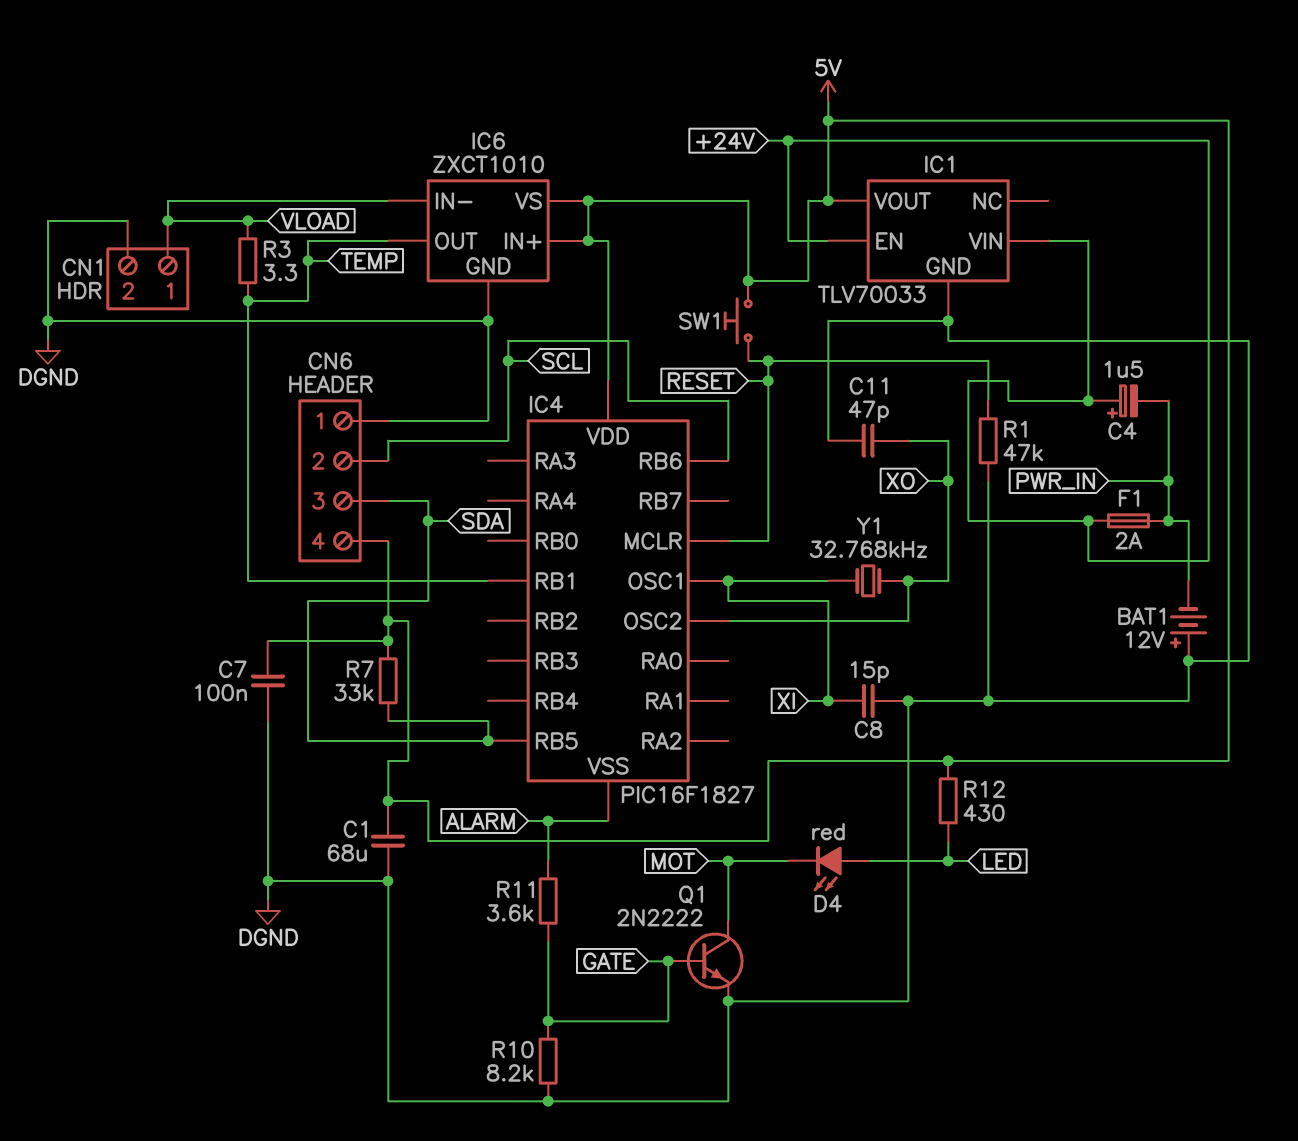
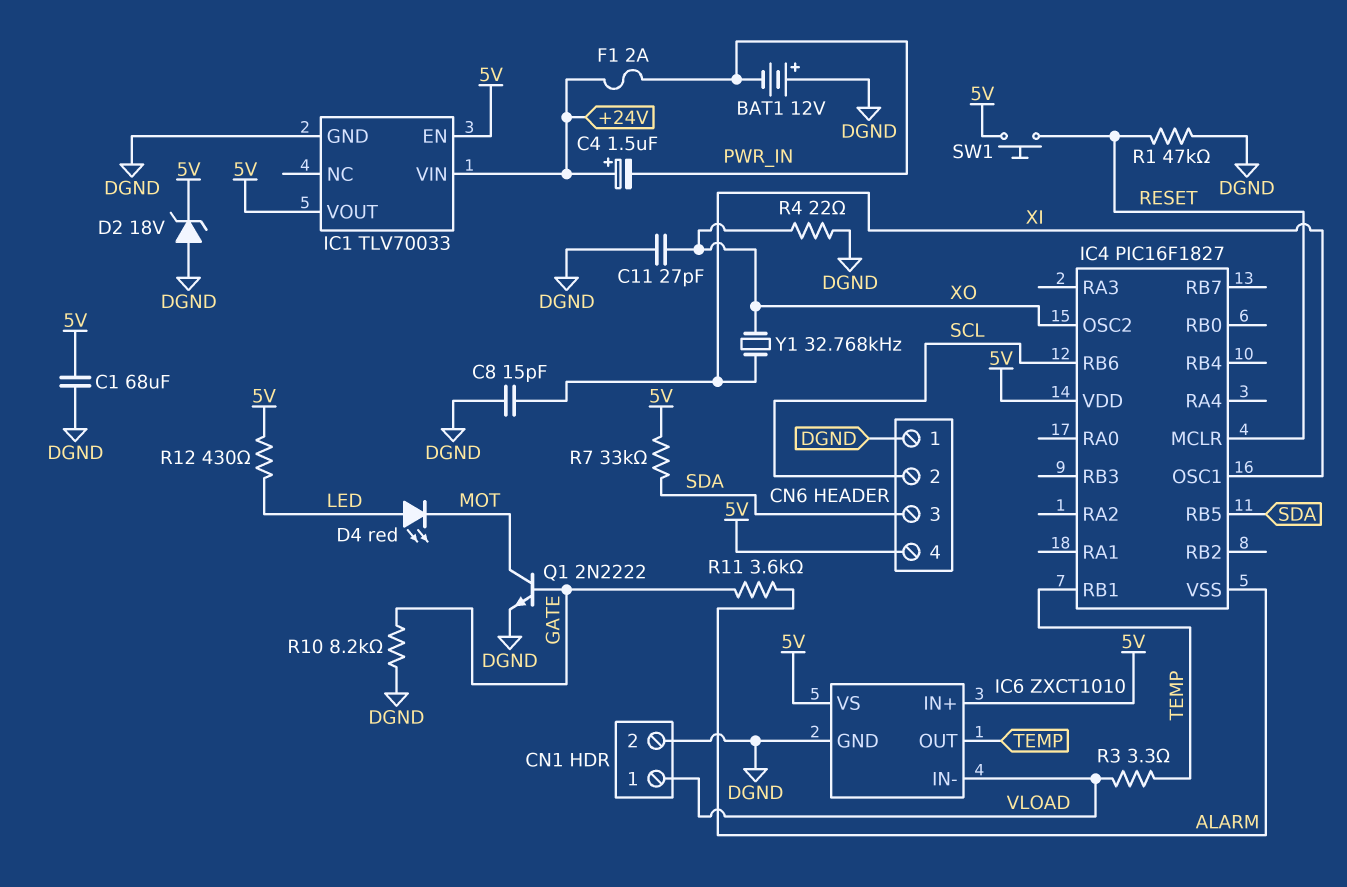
C7: 100nF (5V, DGND) -> none
C11: 47pF (DGND, XO) -> 27pF (DGND, XO)
D2: none -> zener 18V (A DGND, K 5V)
IC1 pin EN: +24V -> 5V
R4: none -> 22 (DGND, XO)

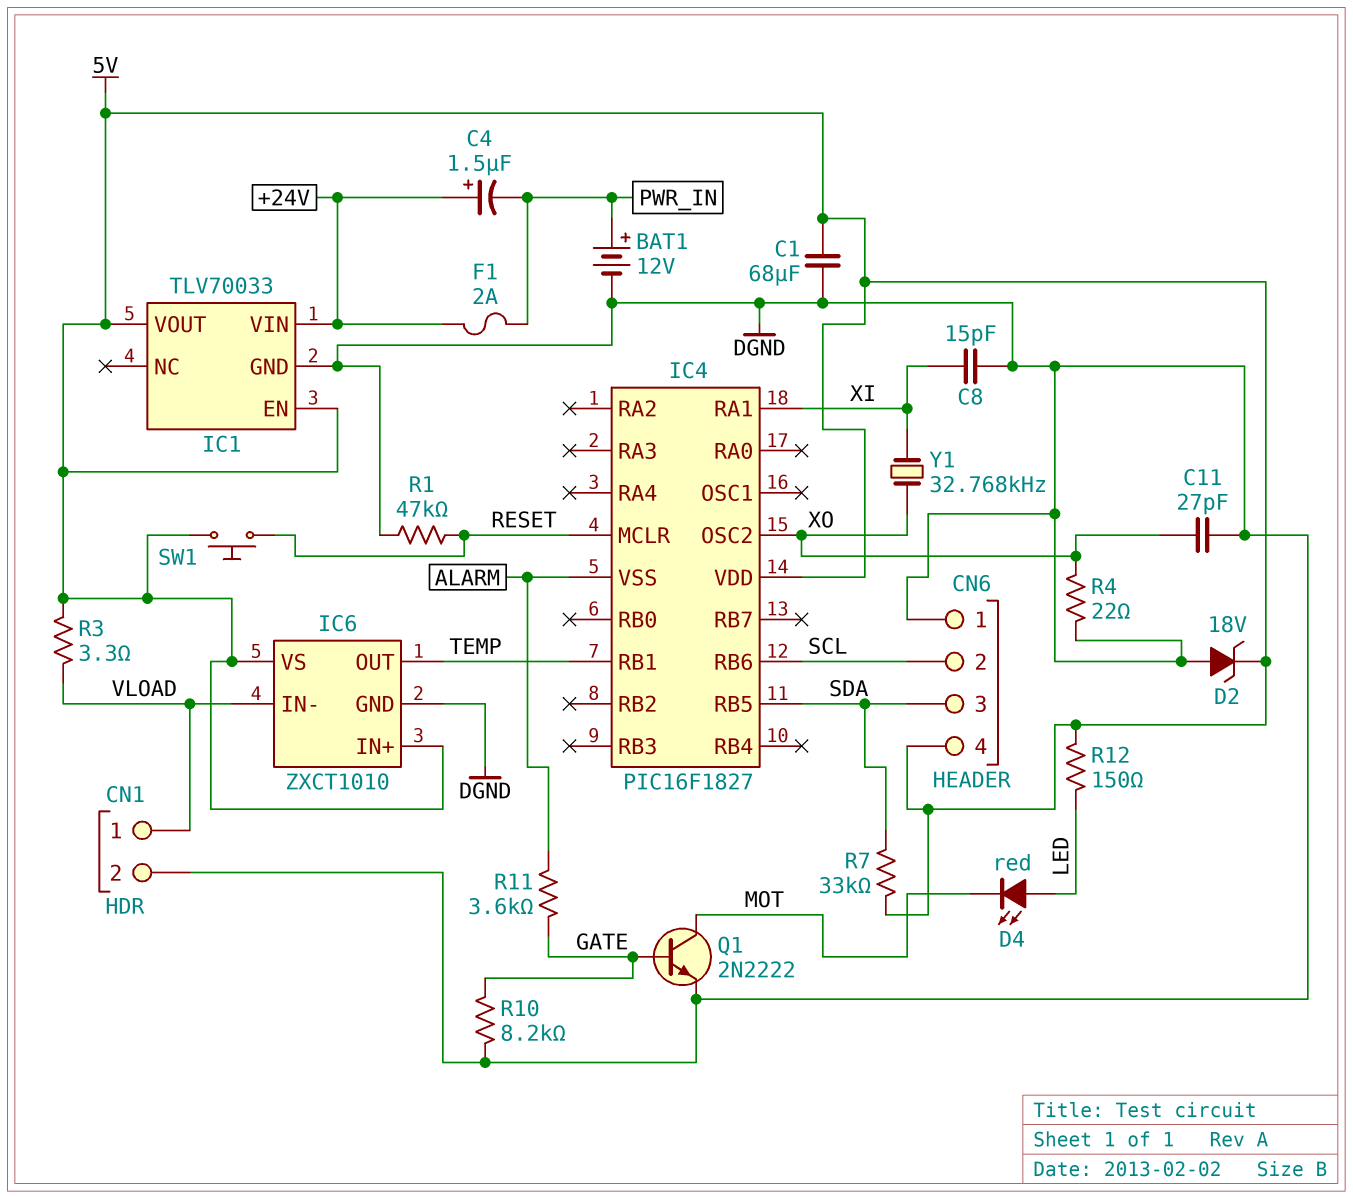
BAT1: 12V (plus DGND, minus PWR_IN) -> 12V (plus PWR_IN, minus DGND)
IC4 pin OSC1: XI -> none
IC4 pin RA1: none -> XI
R3: 3.3 (TEMP, VLOAD) -> 3.3 (5V, VLOAD)
R12: 430 (5V, LED) -> 150 (5V, LED)

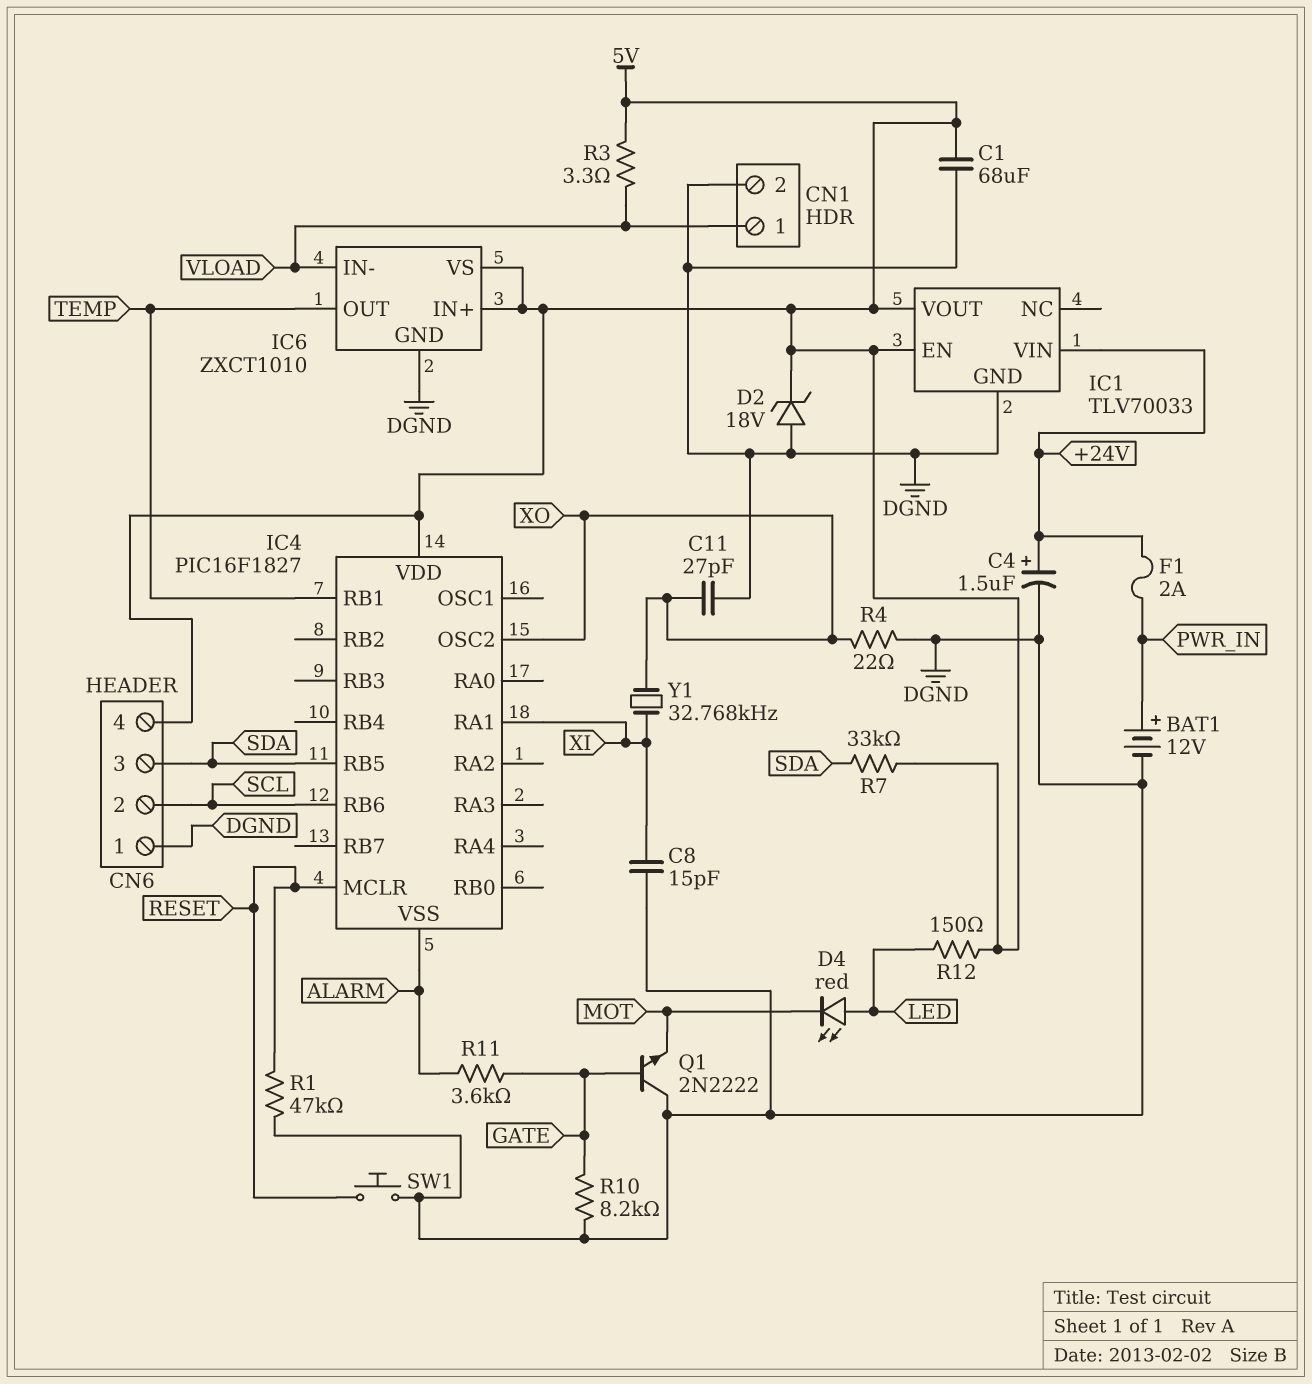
C4: 1.5uF (plus +24V, minus PWR_IN) -> 1.5uF (plus +24V, minus DGND)
Q1: NPN 2N2222 (B GATE, C MOT, E DGND) -> NPN 2N2222 (B GATE, C DGND, E MOT)
SW1: button (5V, RESET) -> button (DGND, RESET)

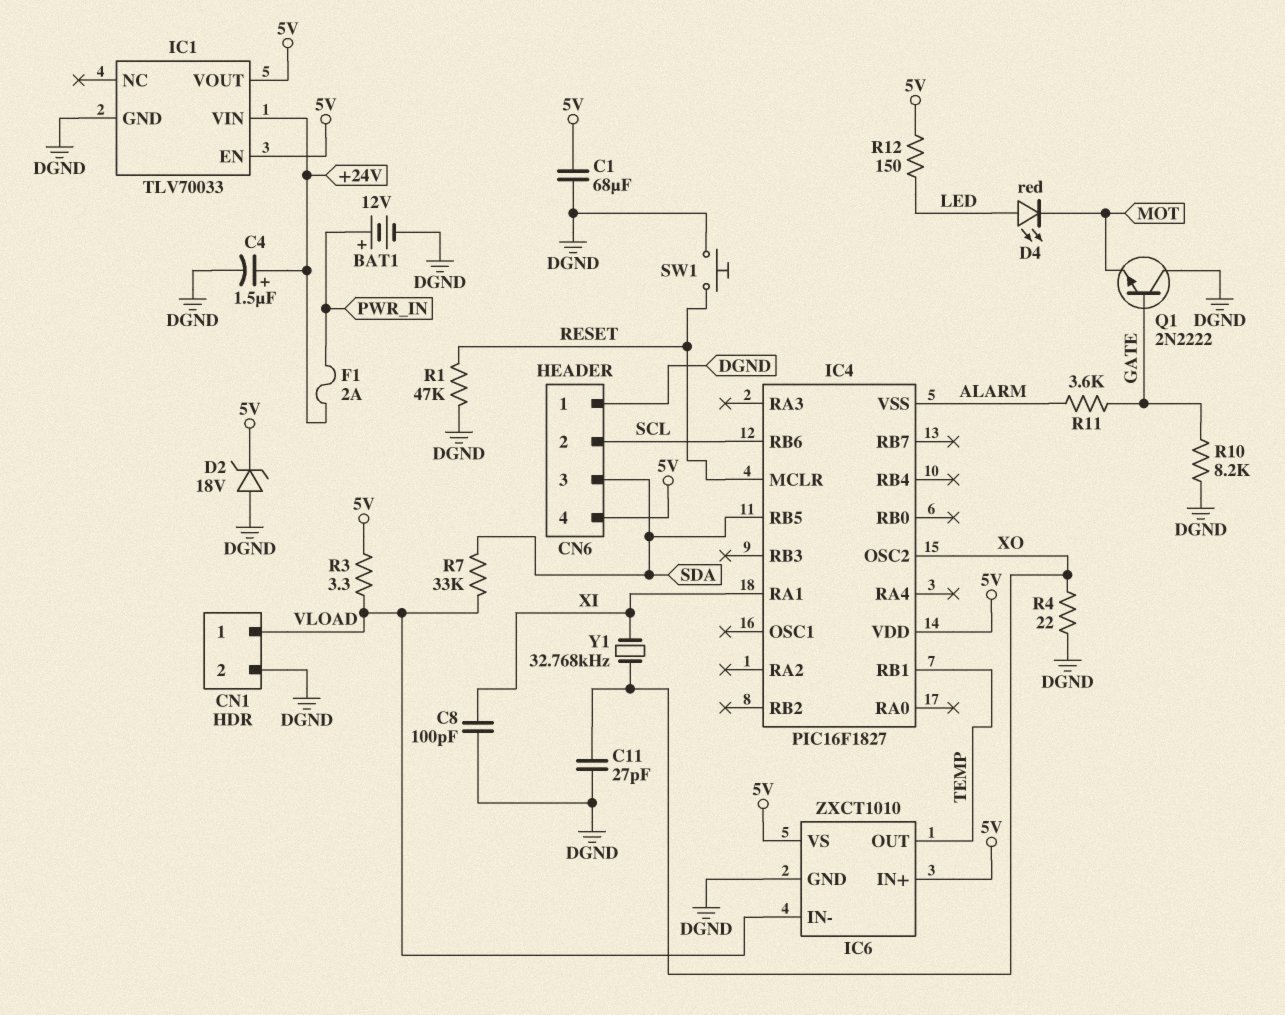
C8: 15pF (DGND, XI) -> 100pF (DGND, XI)
R7: 33k (5V, SDA) -> 33k (SDA, VLOAD)

